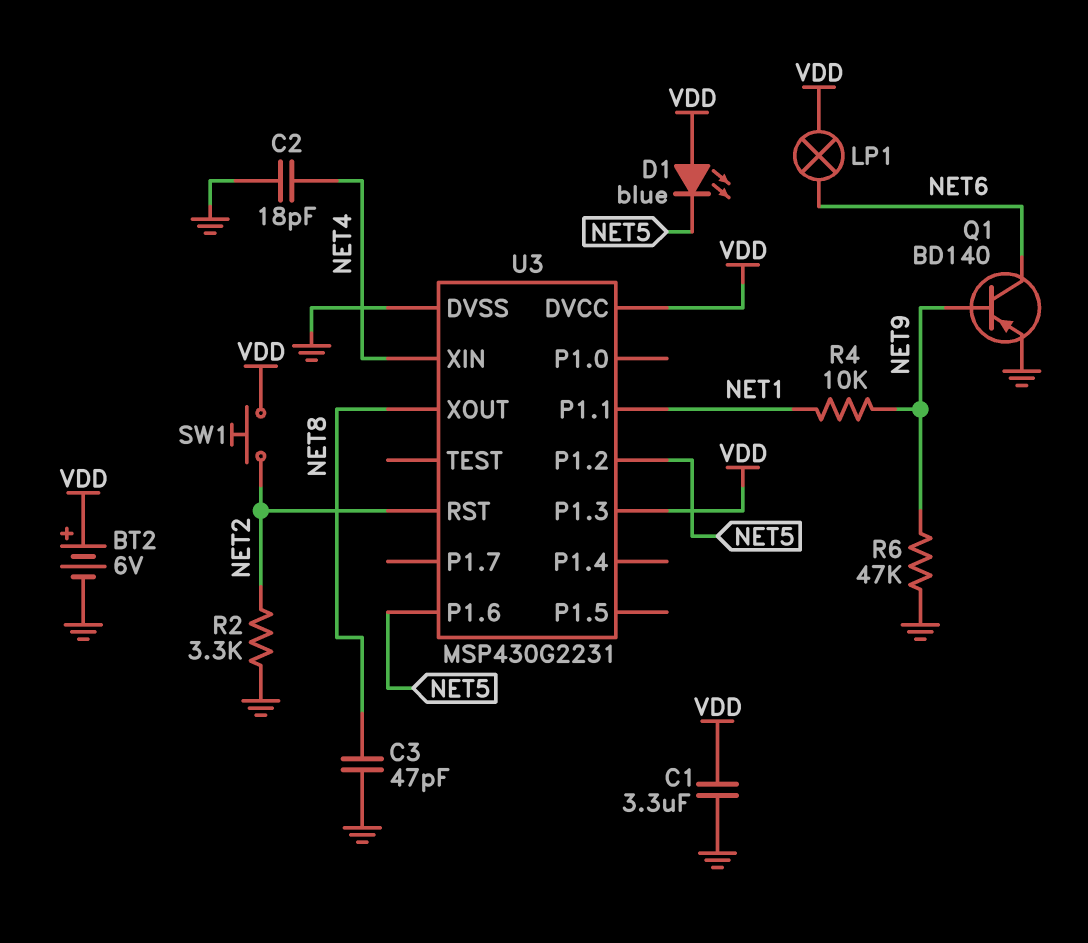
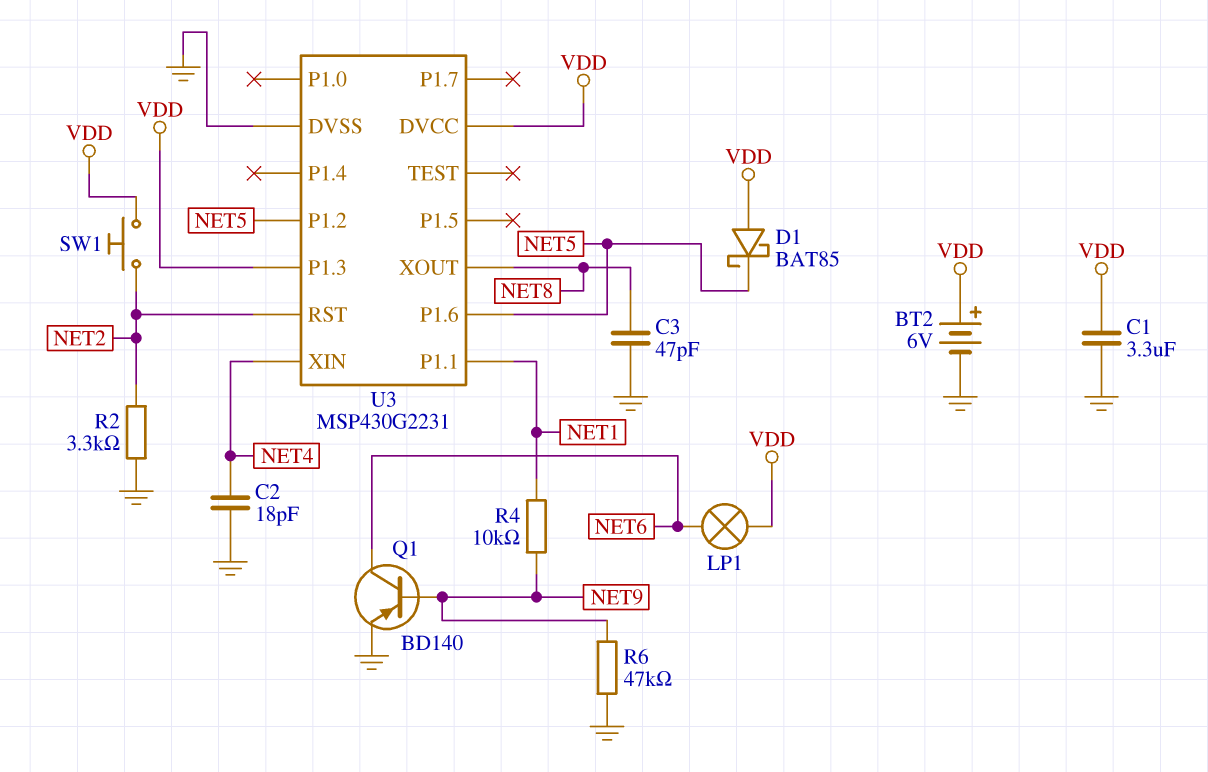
D1: LED blue (A VDD, K NET5) -> schottky BAT85 (A VDD, K NET5)

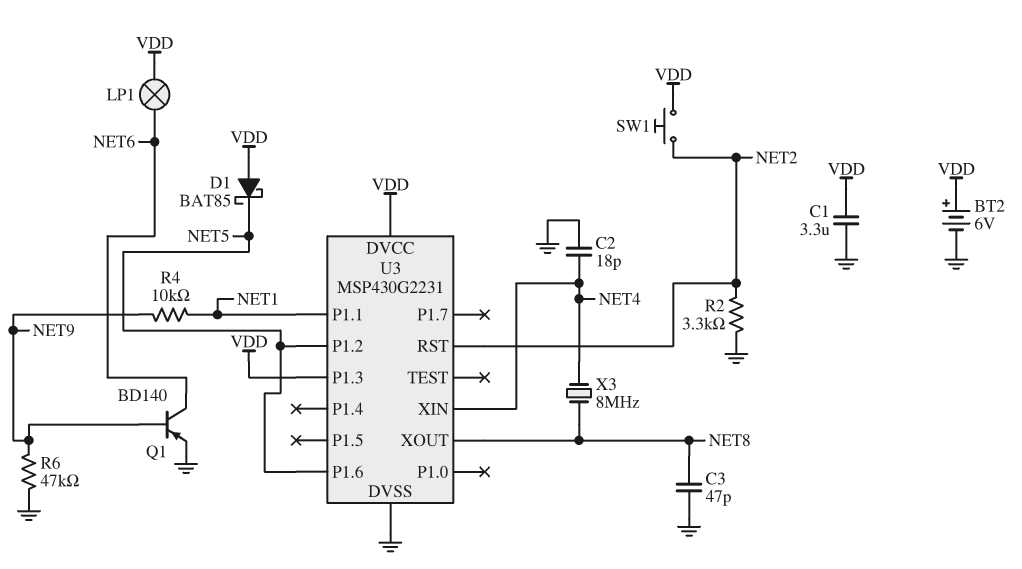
X3: none -> 8MHz (NET4, NET8)

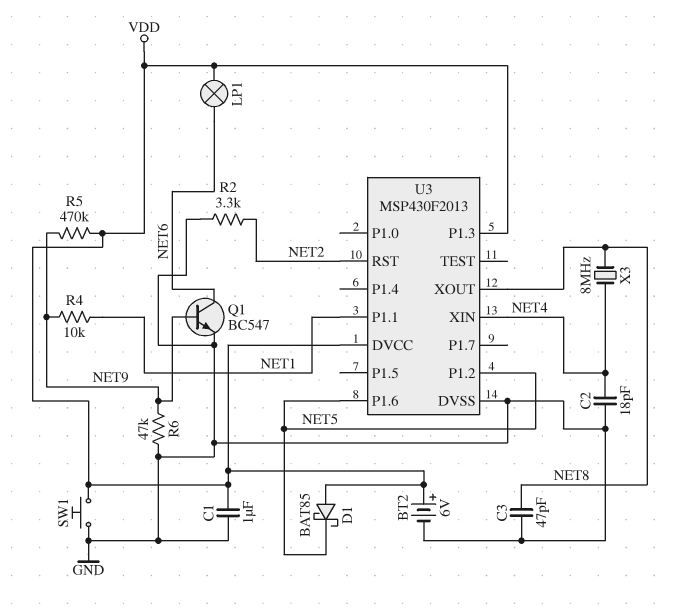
C1: 3.3uF (GND, VDD) -> 1uF (GND, VDD)
Q1: PNP BD140 (B NET9, C NET6, E GND) -> NPN BC547 (B NET9, C NET6, E GND)
R5: none -> 470k (NET9, VDD)
SW1: button (NET2, VDD) -> button (GND, VDD)
U3: MSP430G2231 -> MSP430F2013

